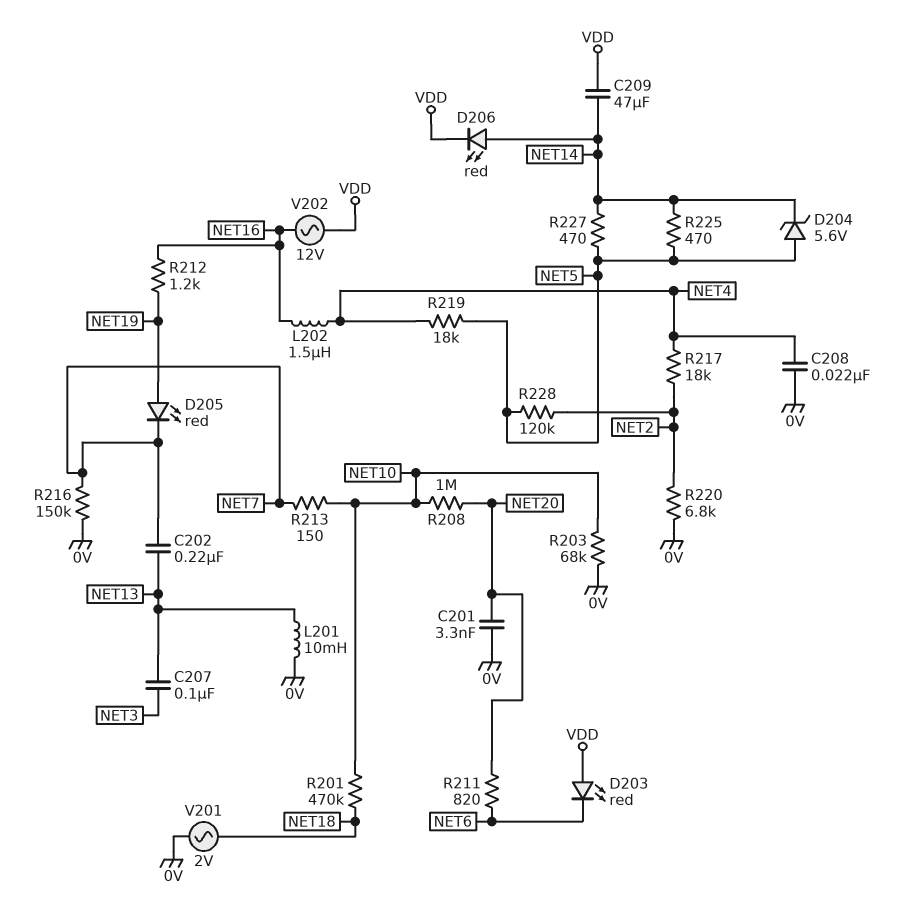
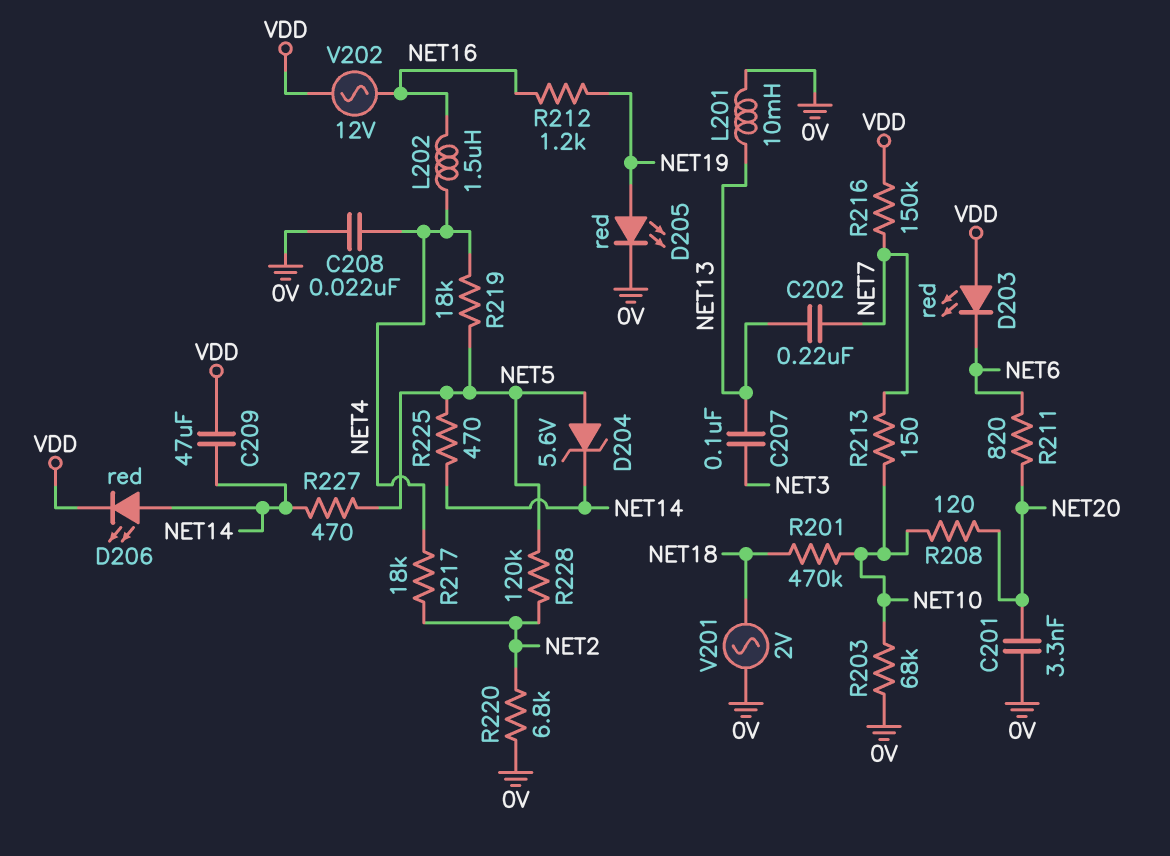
D205: LED red (A NET19, K NET7) -> LED red (A NET19, K 0V)
R208: 1M (NET10, NET20) -> 120 (NET10, NET20)
R216: 150k (0V, NET7) -> 150k (NET7, VDD)

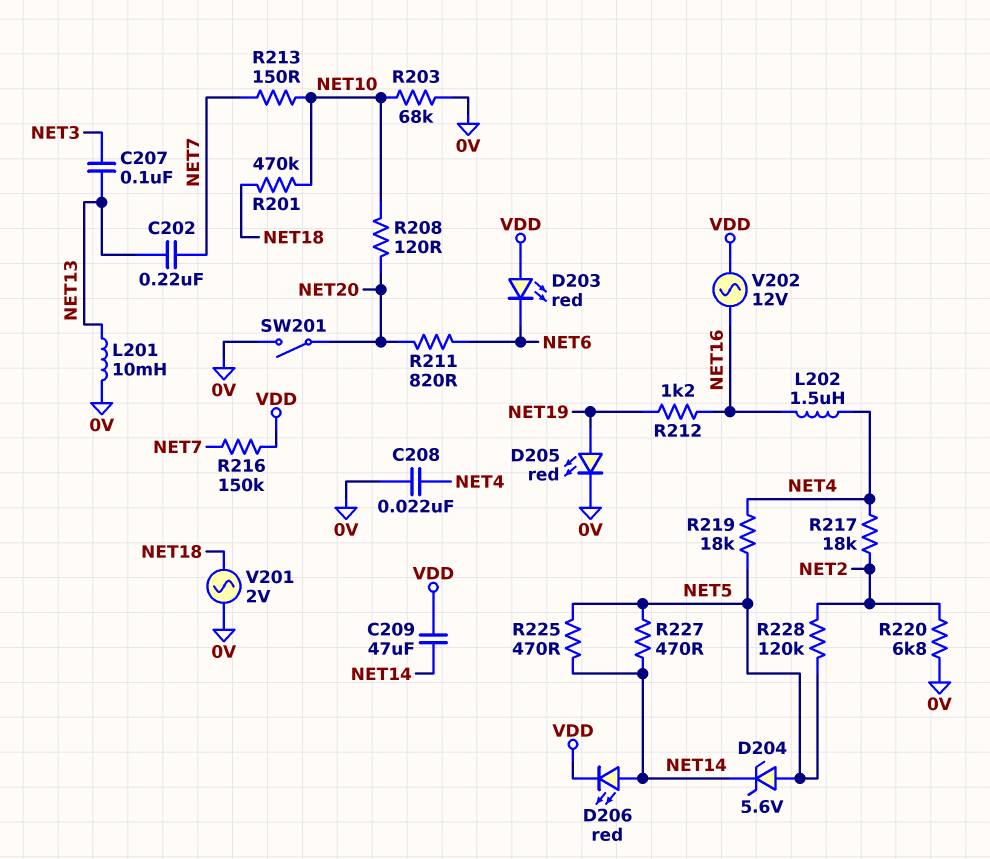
C201: 3.3nF (0V, NET20) -> none
SW201: none -> switch (0V, NET20)

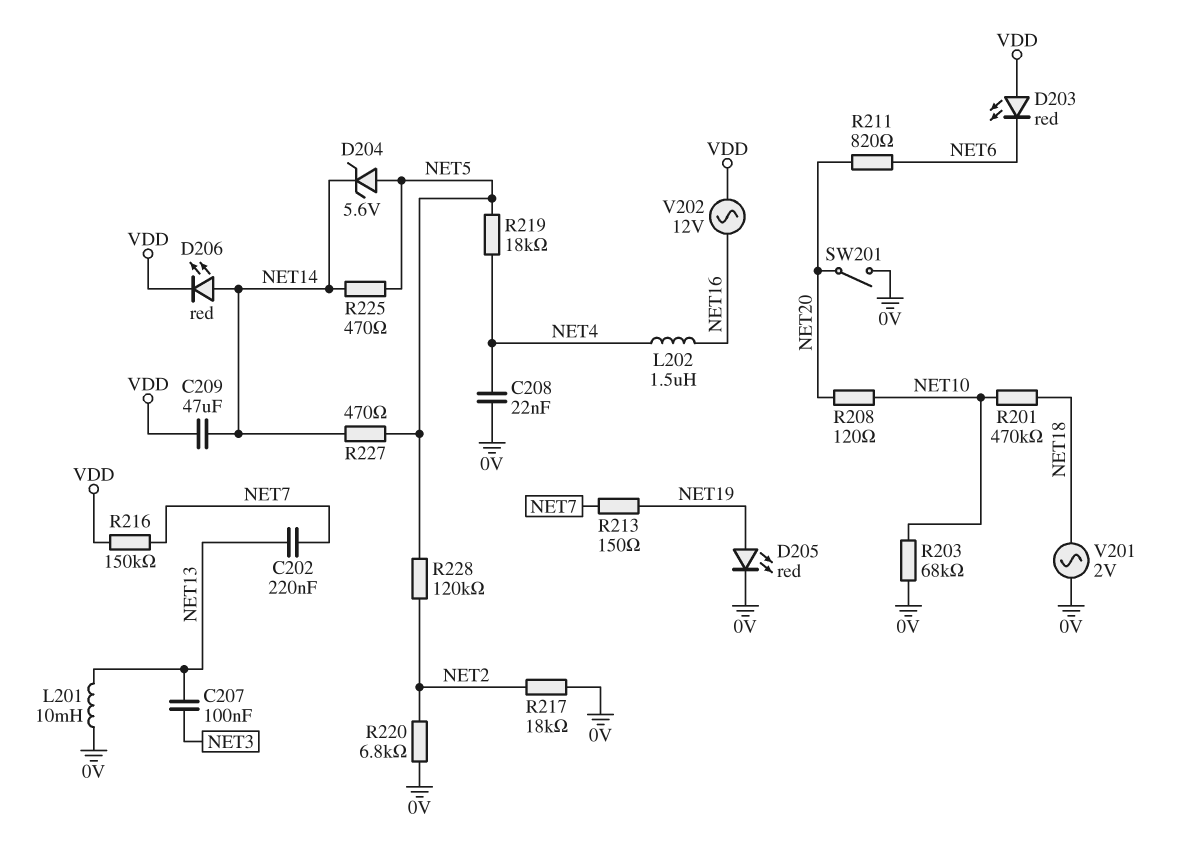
R212: 1.2k (NET16, NET19) -> none
R213: 150 (NET7, NET10) -> 150 (NET7, NET19)
R217: 18k (NET2, NET4) -> 18k (0V, NET2)

